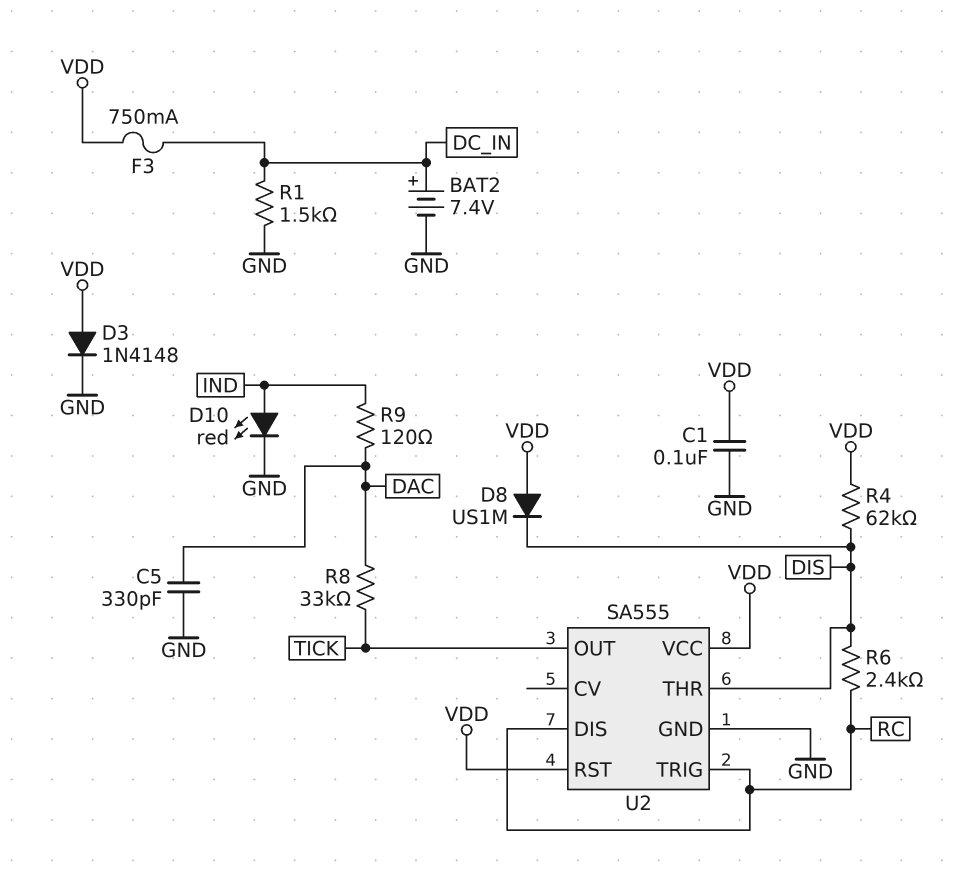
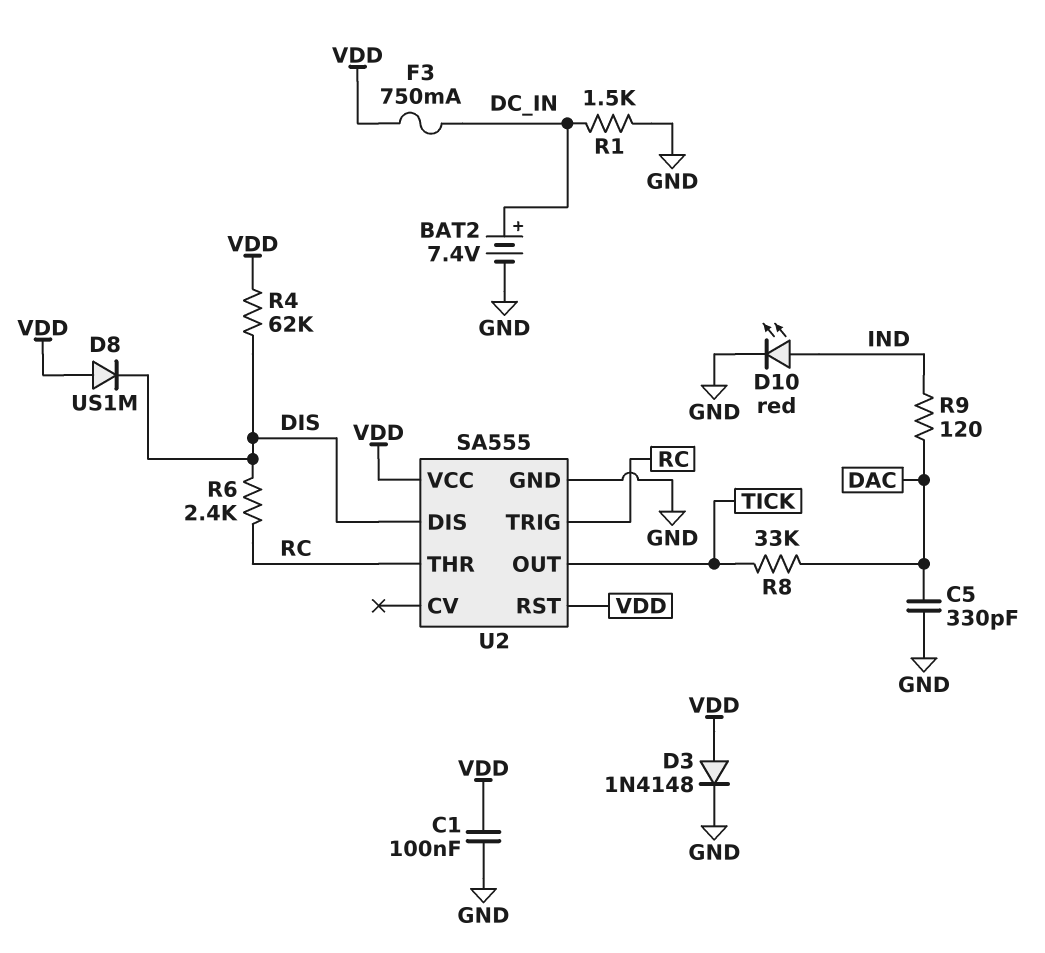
U2 pin DIS: RC -> DIS
U2 pin THR: DIS -> RC

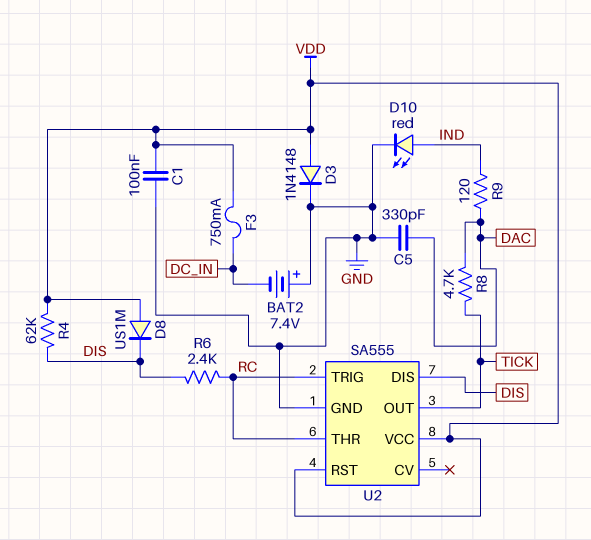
BAT2: 7.4V (plus DC_IN, minus GND) -> 7.4V (plus GND, minus DC_IN)
R1: 1.5k (DC_IN, GND) -> none
R8: 33k (DAC, TICK) -> 4.7k (DAC, TICK)

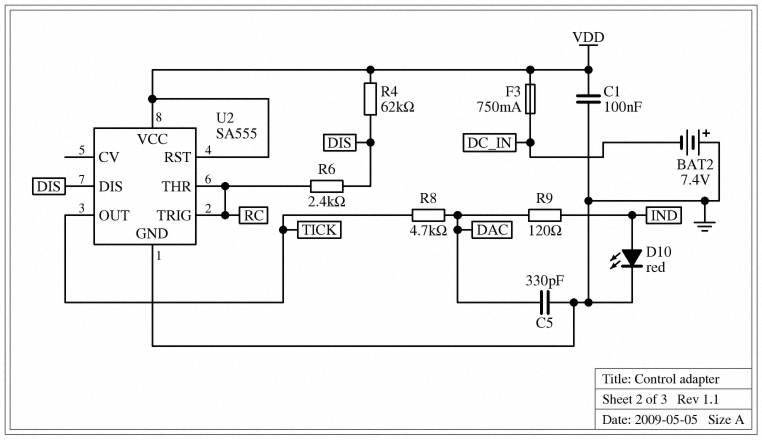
D3: diode 1N4148 (A VDD, K GND) -> none
D8: diode US1M (A VDD, K DIS) -> none

